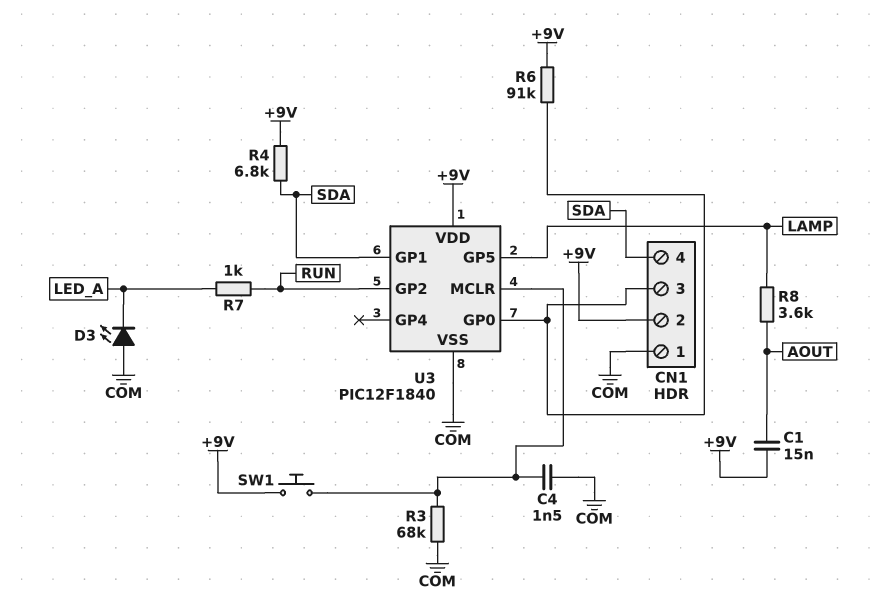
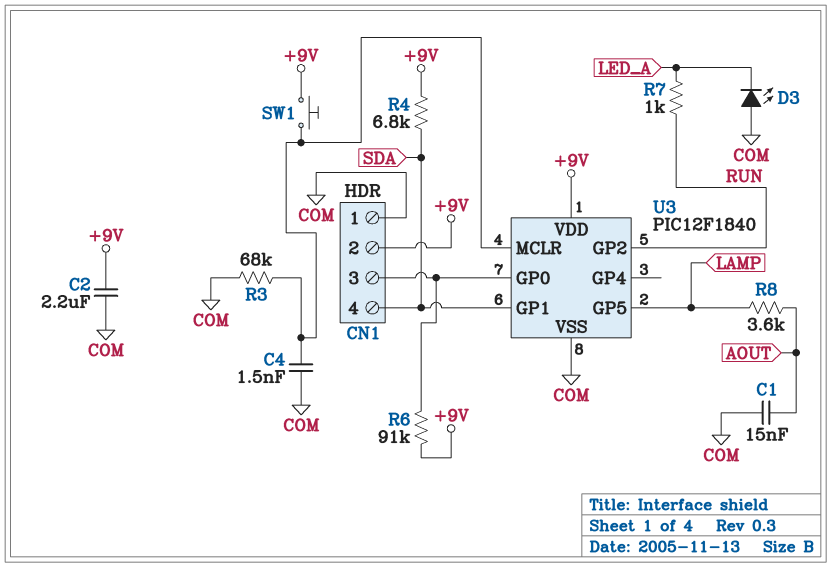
C1: 15nF (+9V, AOUT) -> 15nF (AOUT, COM)
C2: none -> 2.2uF (+9V, COM)

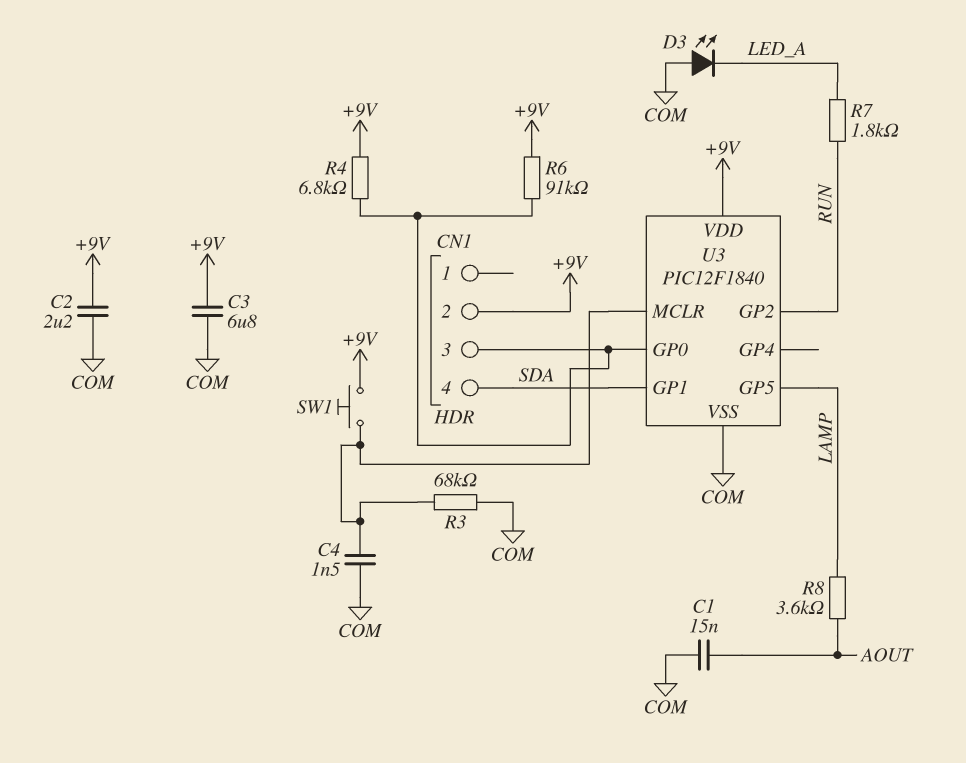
C3: none -> 6.8uF (+9V, COM)
CN1 pin 1: COM -> none
R4: 6.8k (+9V, SDA) -> 6.8k (+9V, CN1/3)
R7: 1k (LED_A, RUN) -> 1.8k (LED_A, RUN)

